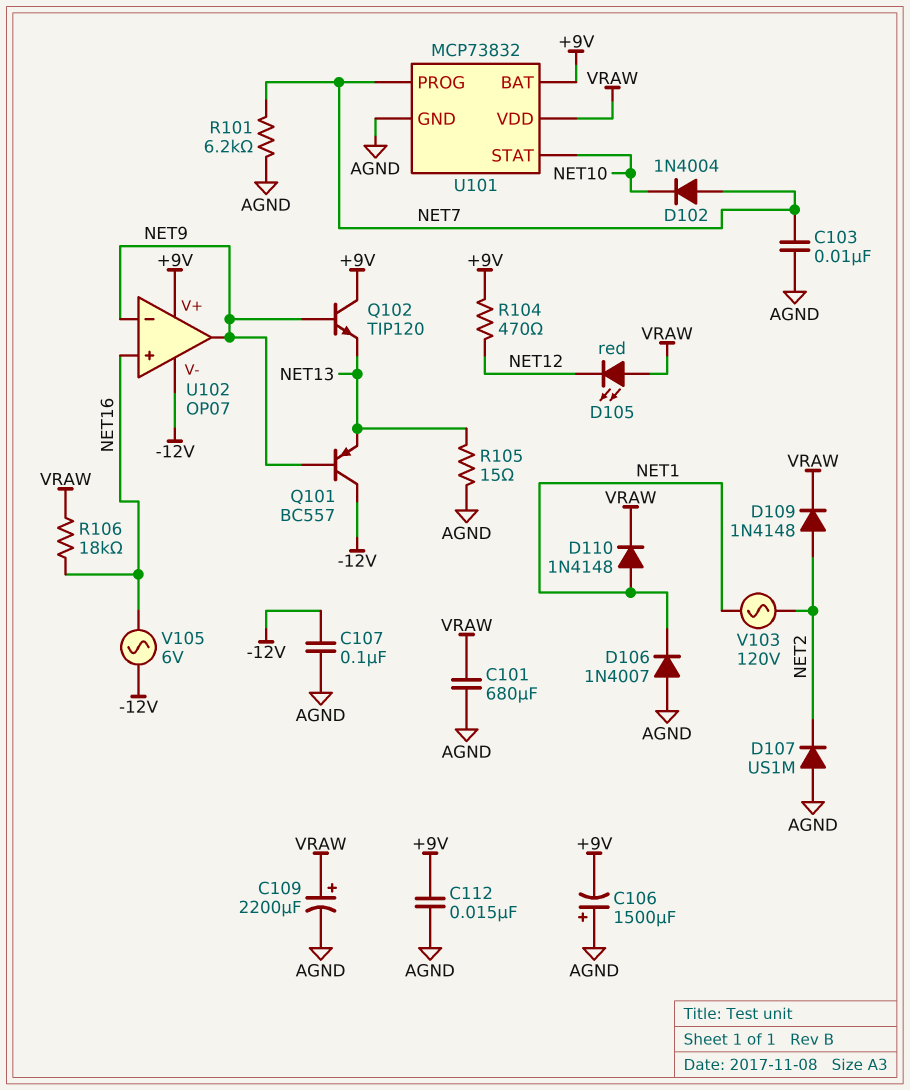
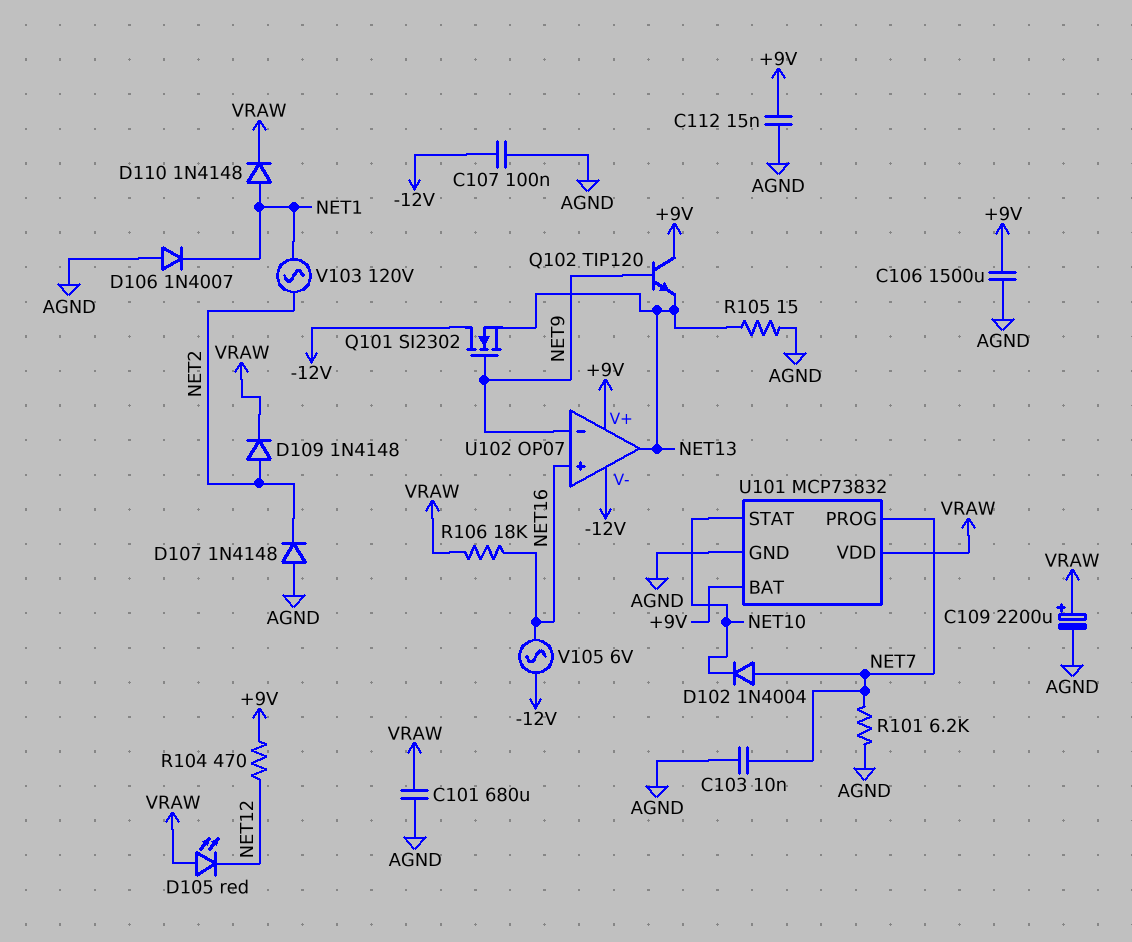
C106: 1500uF (plus AGND, minus +9V) -> 1500uF (+9V, AGND)
D107: diode US1M (A AGND, K NET2) -> diode 1N4148 (A AGND, K NET2)
Q101: PNP BC557 (B NET9, C -12V, E NET13) -> NMOS SI2302 (G NET9, D -12V, S NET13)
U102 pin out: NET9 -> NET13

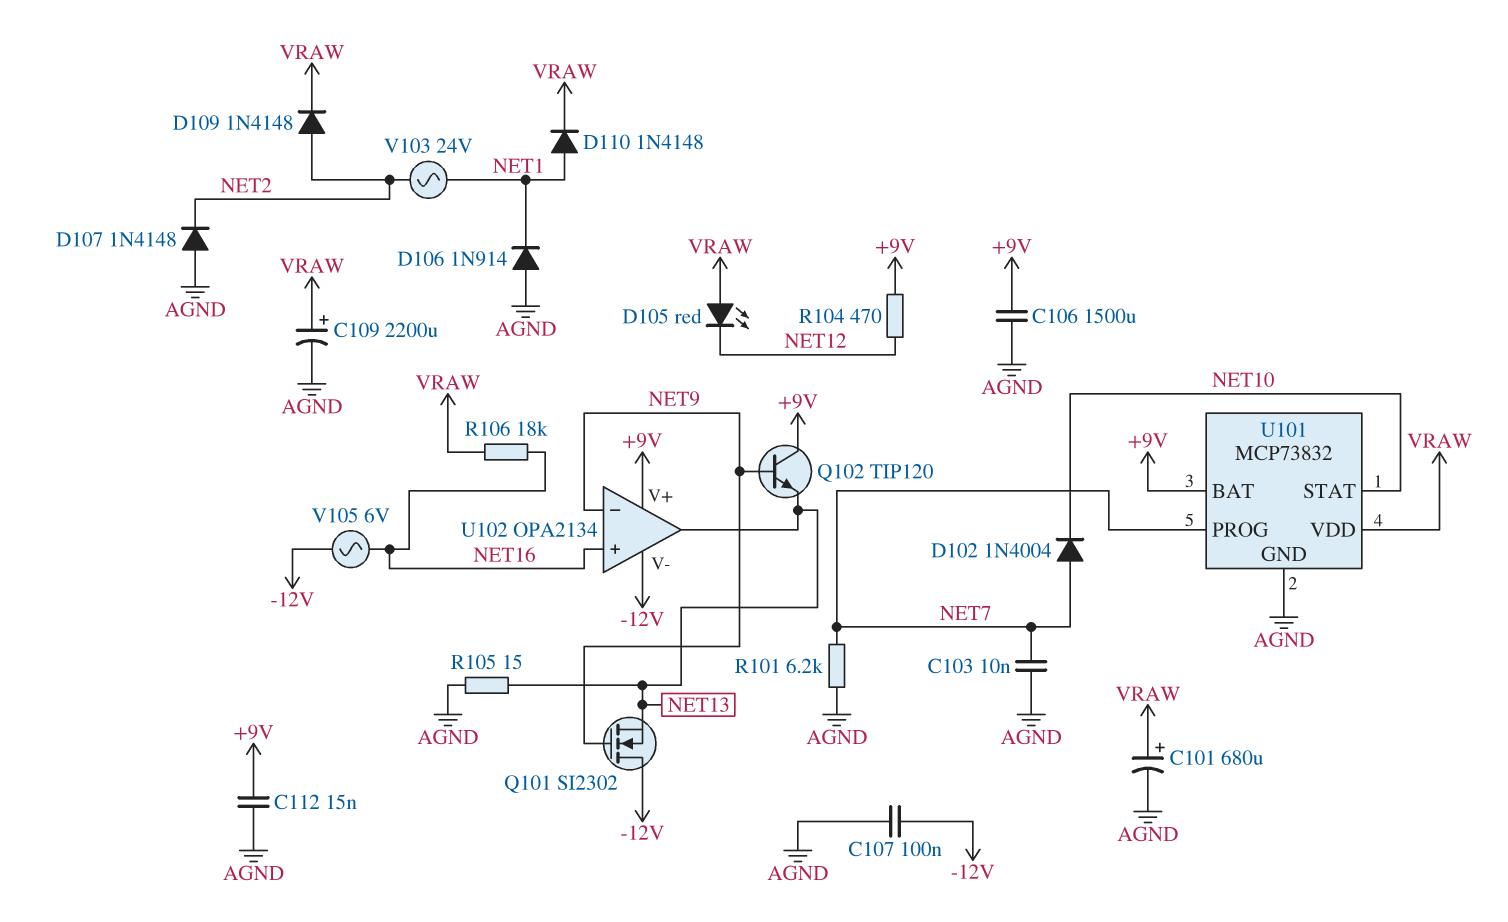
C101: 680uF (AGND, VRAW) -> 680uF (plus VRAW, minus AGND)
D106: diode 1N4007 (A AGND, K NET1) -> diode 1N914 (A AGND, K NET1)
U102: OP07 -> OPA2134
V103: AC 120V (NET1, NET2) -> AC 24V (NET1, NET2)

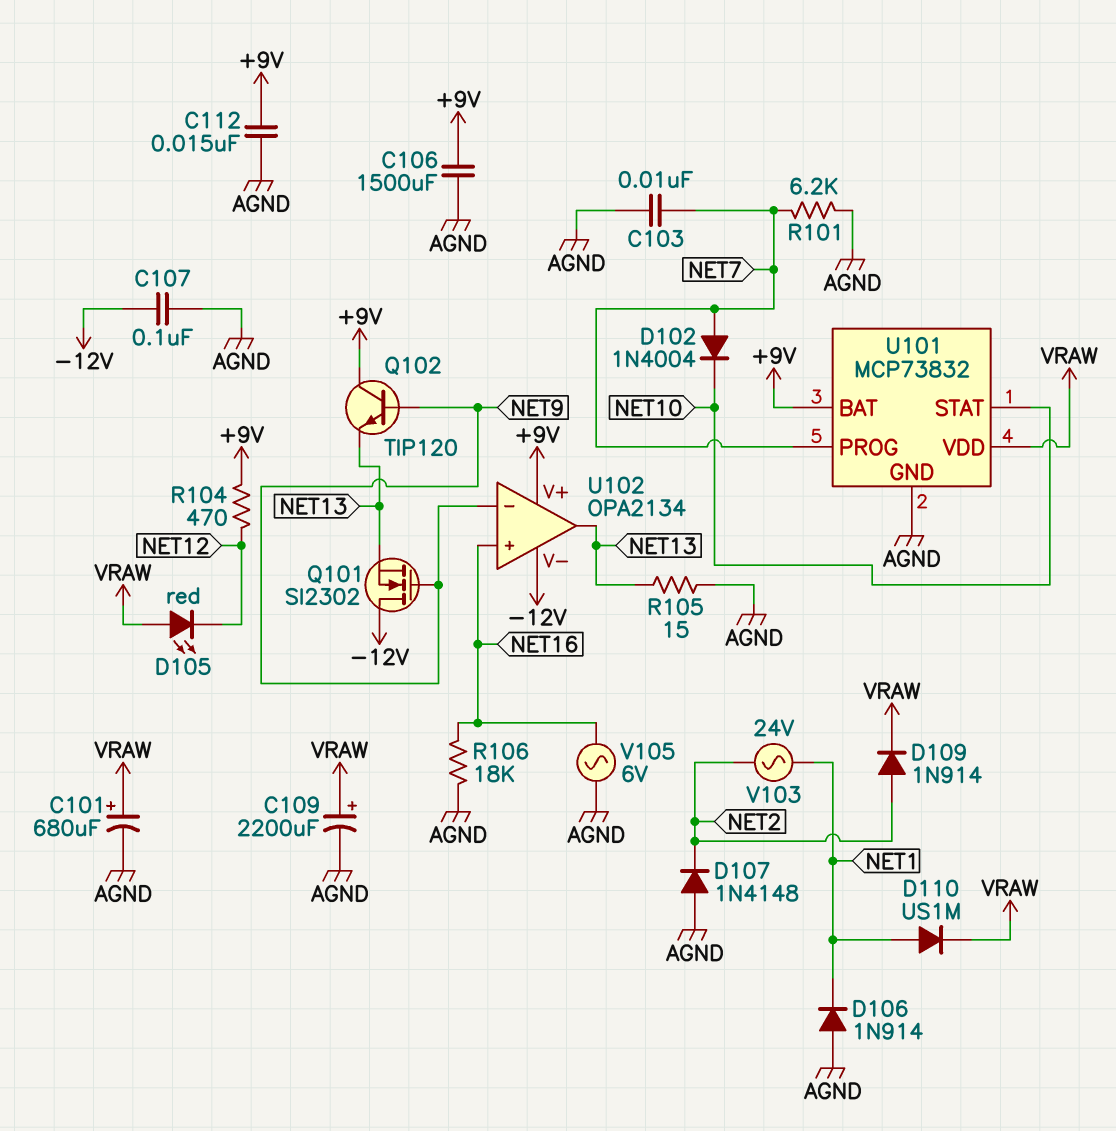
D109: diode 1N4148 (A NET2, K VRAW) -> diode 1N914 (A NET2, K VRAW)
D110: diode 1N4148 (A NET1, K VRAW) -> diode US1M (A NET1, K VRAW)
R106: 18k (NET16, VRAW) -> 18k (AGND, NET16)
V105: AC 6V (-12V, NET16) -> AC 6V (AGND, NET16)

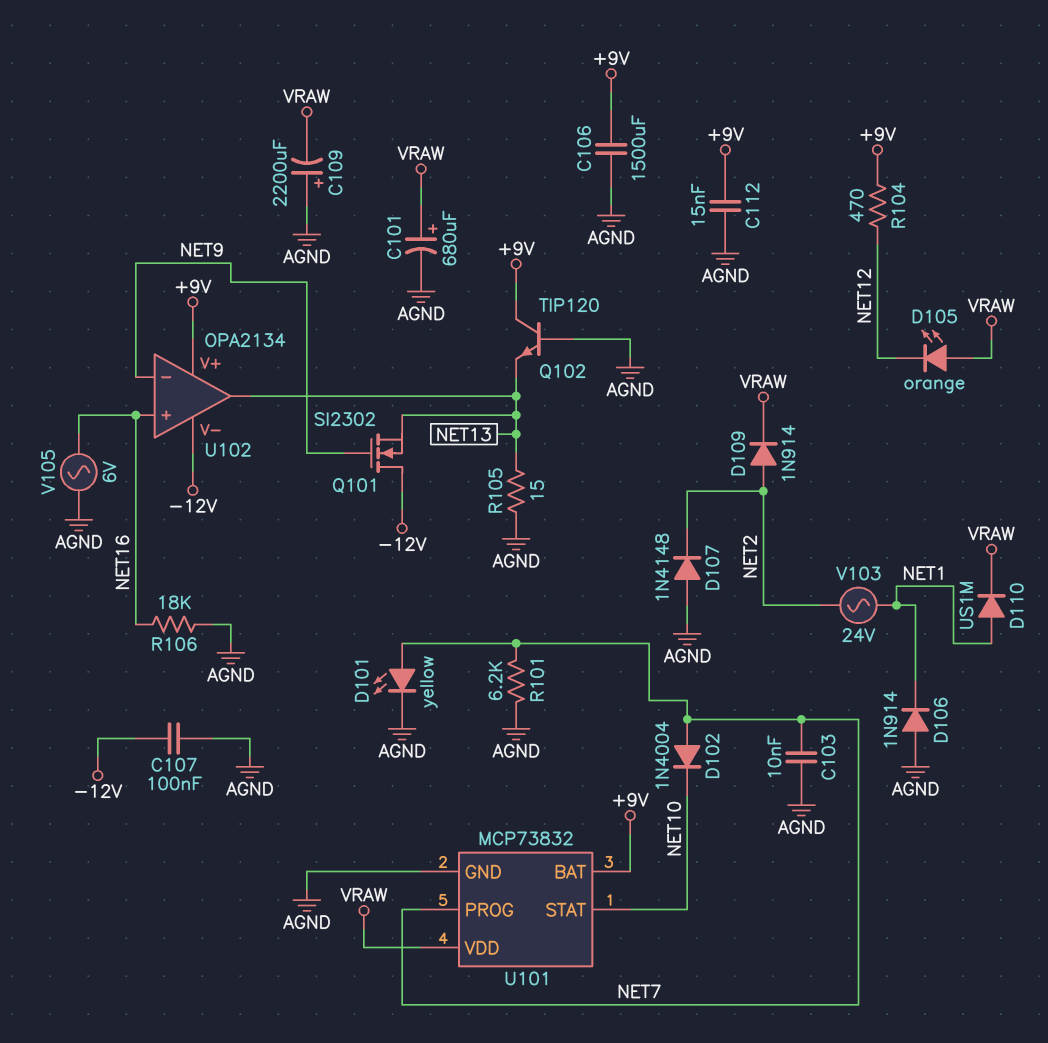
C109: 2200uF (plus VRAW, minus AGND) -> 2200uF (plus AGND, minus VRAW)
D101: none -> LED yellow (A NET7, K AGND)
D105: LED red (A VRAW, K NET12) -> LED orange (A VRAW, K NET12)
Q102: NPN TIP120 (B NET9, C +9V, E NET13) -> NPN TIP120 (B AGND, C +9V, E NET13)

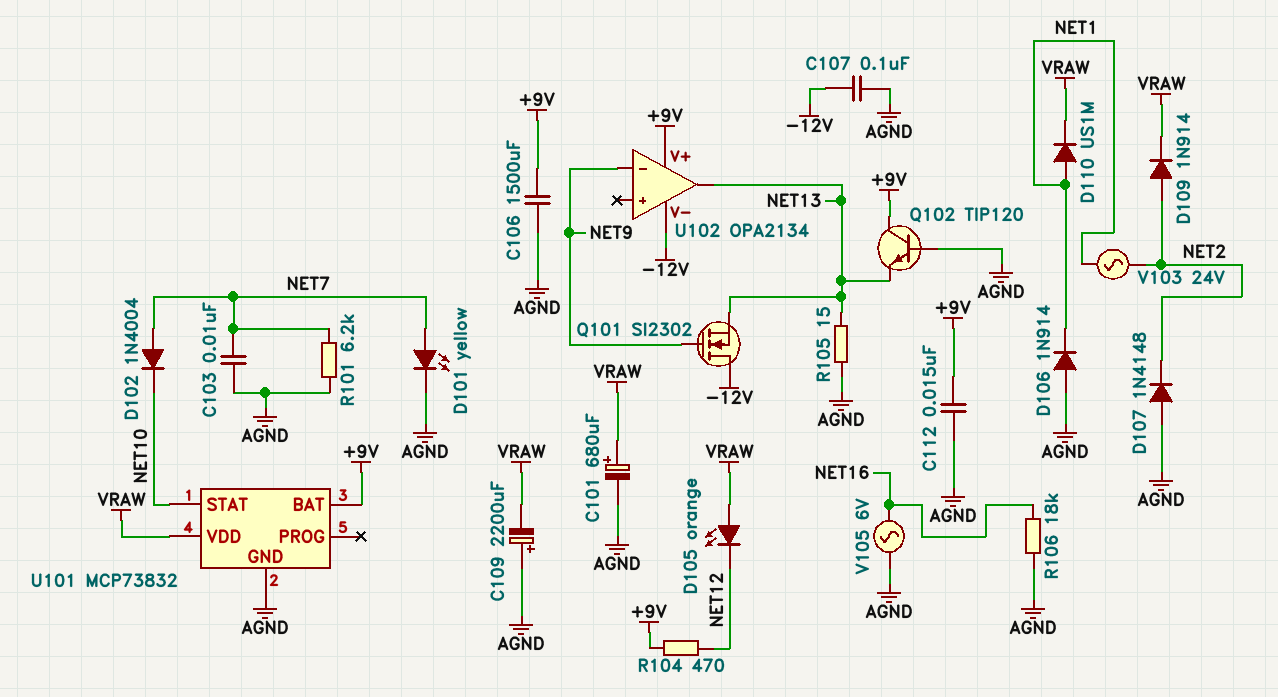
U101 pin PROG: NET7 -> none
U102 pin in+: NET16 -> none

